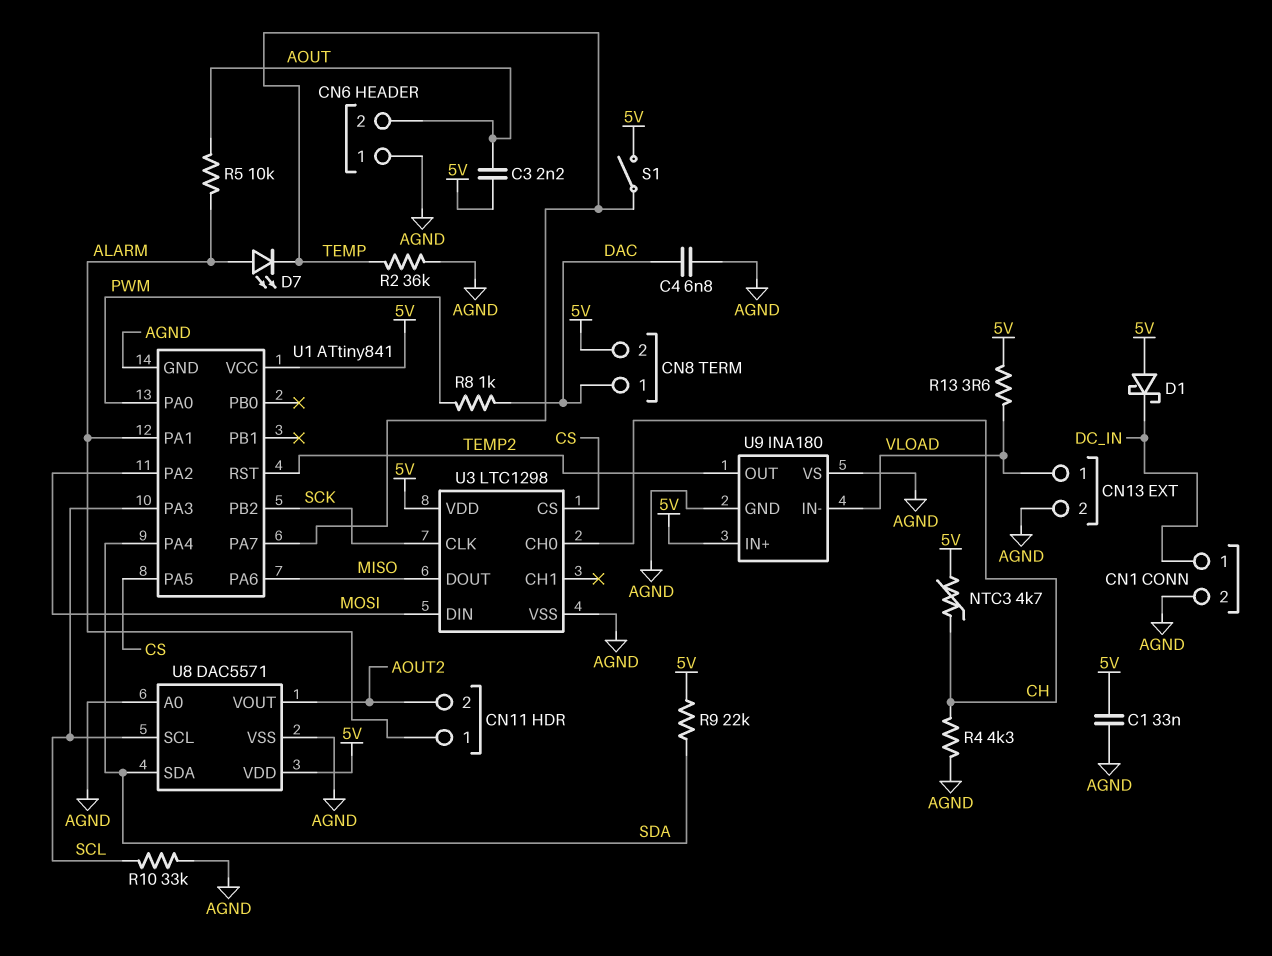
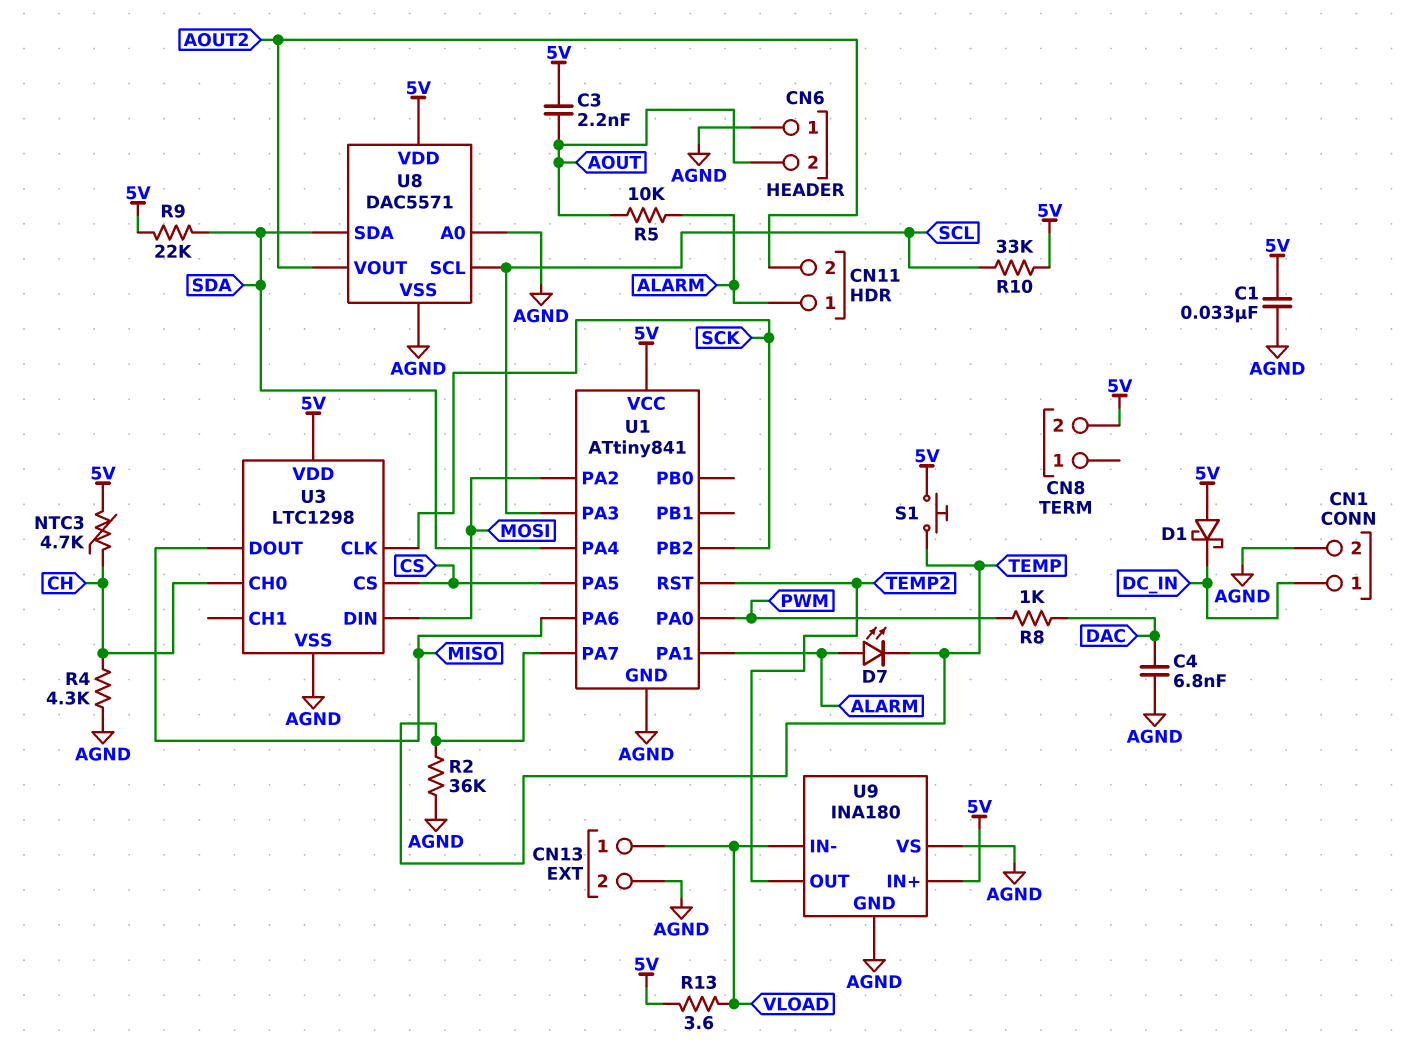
CN8 pin 1: DAC -> none
R10: 33k (AGND, SCL) -> 33k (5V, SCL)
S1: switch (5V, TEMP) -> button (5V, TEMP)

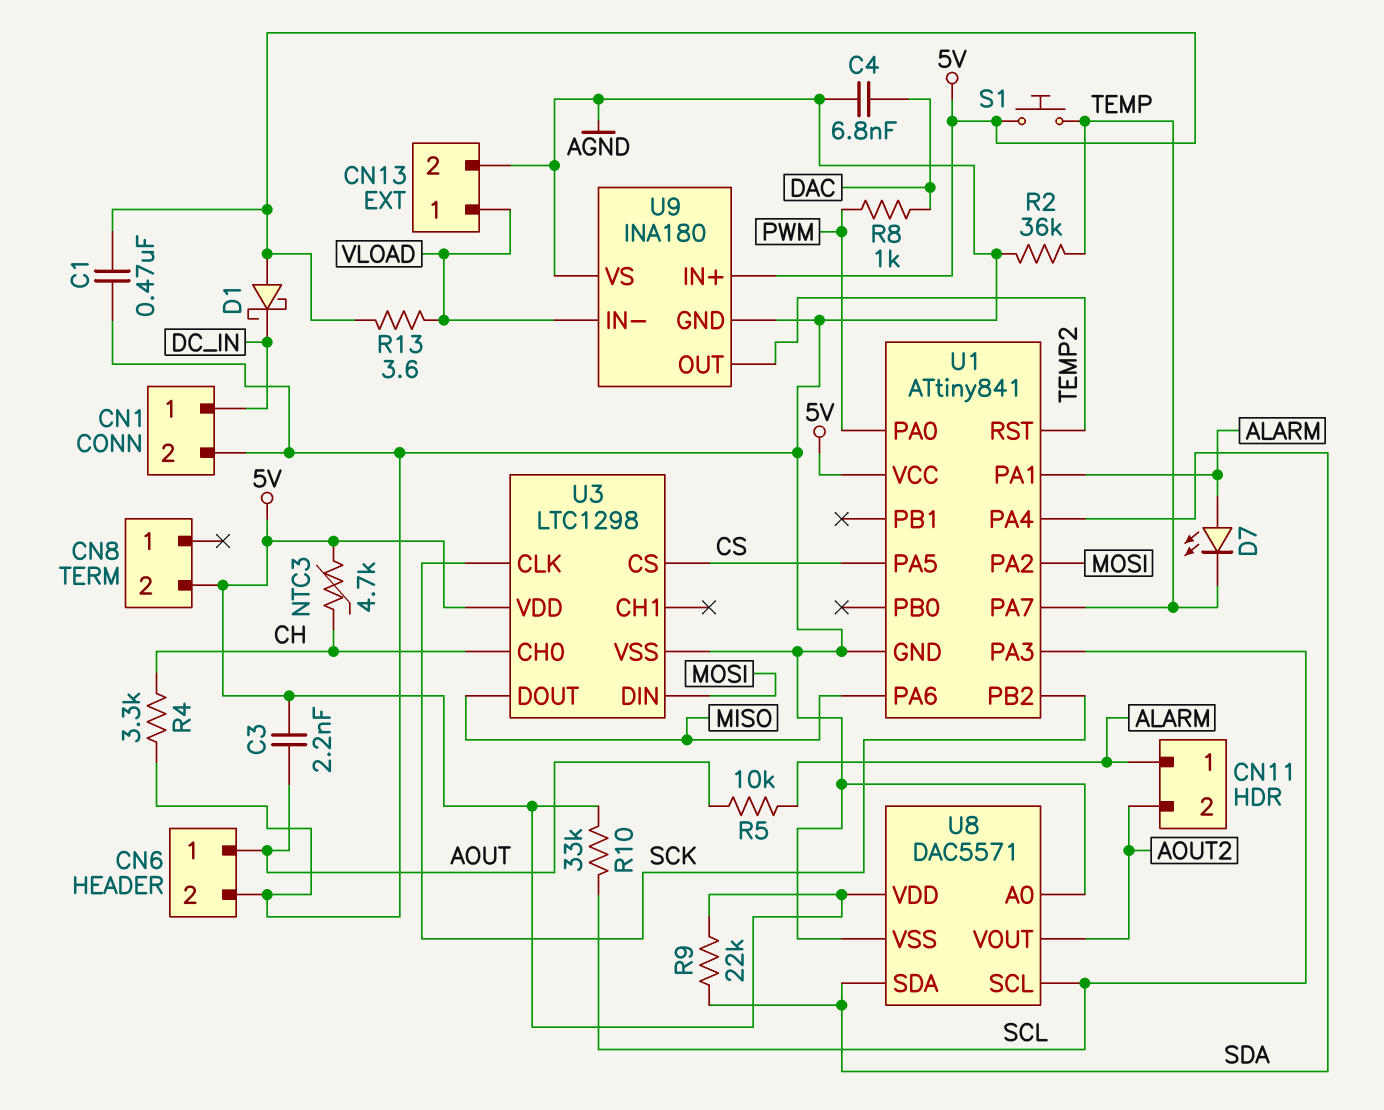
C1: 33nF (5V, AGND) -> 470nF (5V, AGND)
CN6 pin 1: AGND -> AOUT
CN6 pin 2: AOUT -> AGND
R4: 4.3k (AGND, CH) -> 3.3k (AGND, CH)

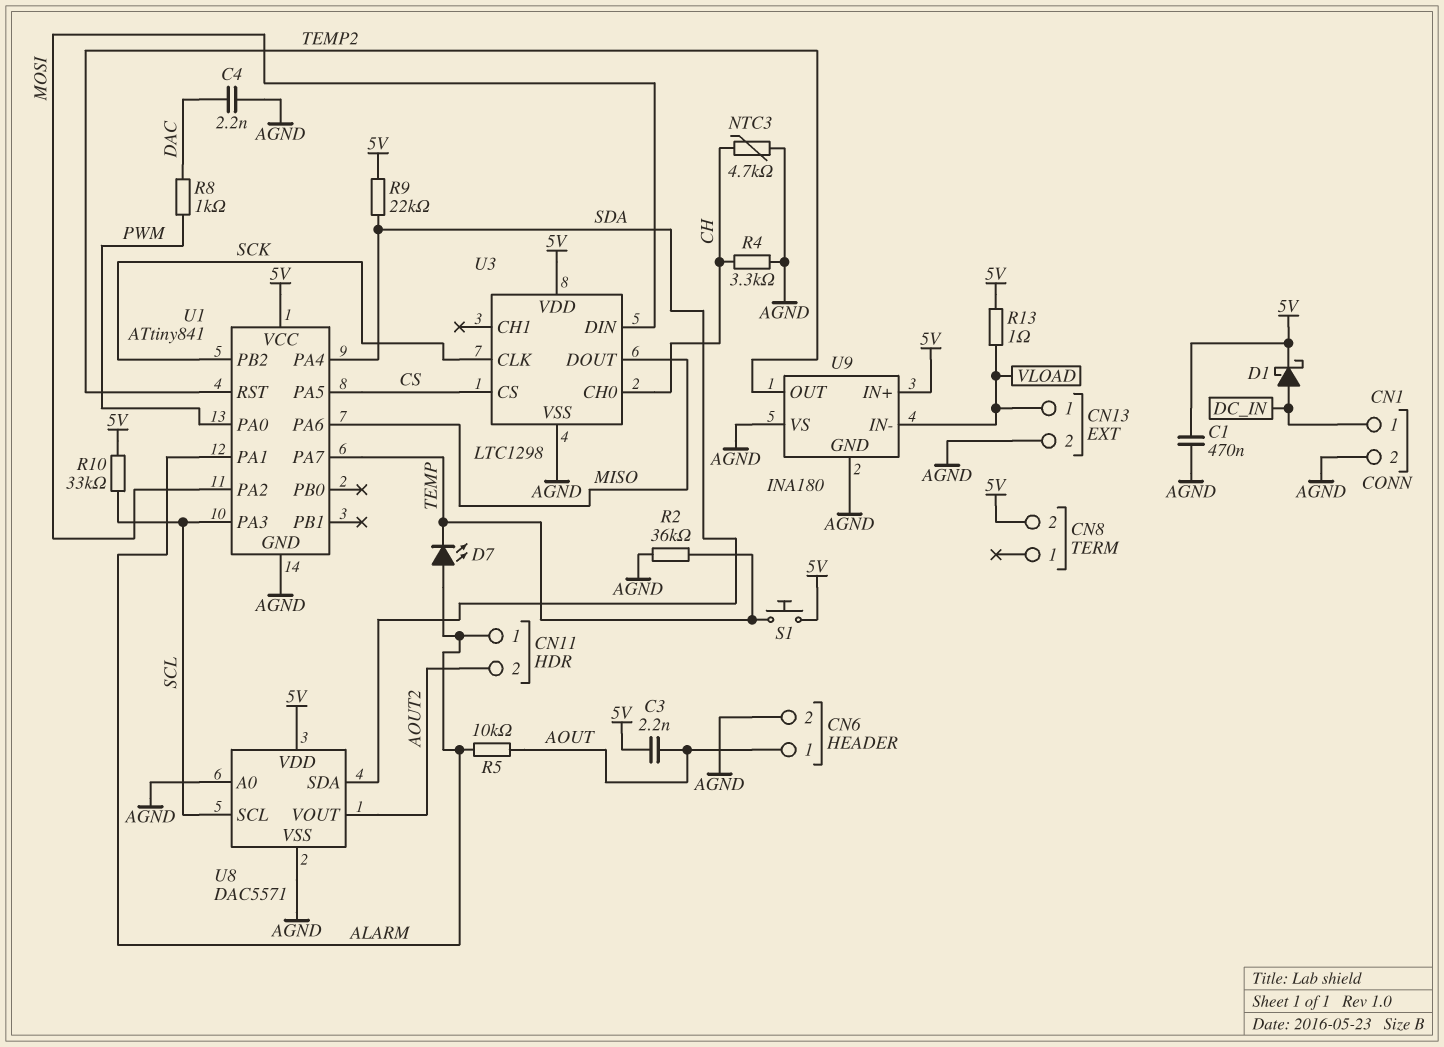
C4: 6.8nF (AGND, DAC) -> 2.2nF (AGND, DAC)
D1: schottky (A 5V, K DC_IN) -> schottky (A DC_IN, K 5V)
NTC3: 4.7k (5V, CH) -> 4.7k (AGND, CH)
R13: 3.6 (5V, VLOAD) -> 1 (5V, VLOAD)

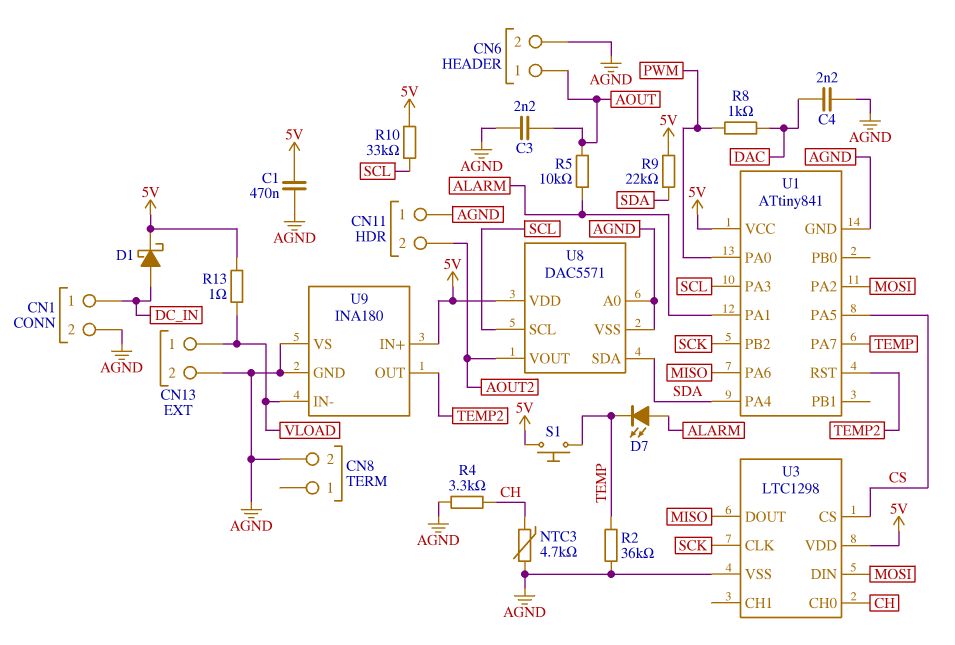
C3: 2.2nF (5V, AOUT) -> 2.2nF (AGND, AOUT)
CN8 pin 2: 5V -> AGND
CN11 pin 1: ALARM -> AGND

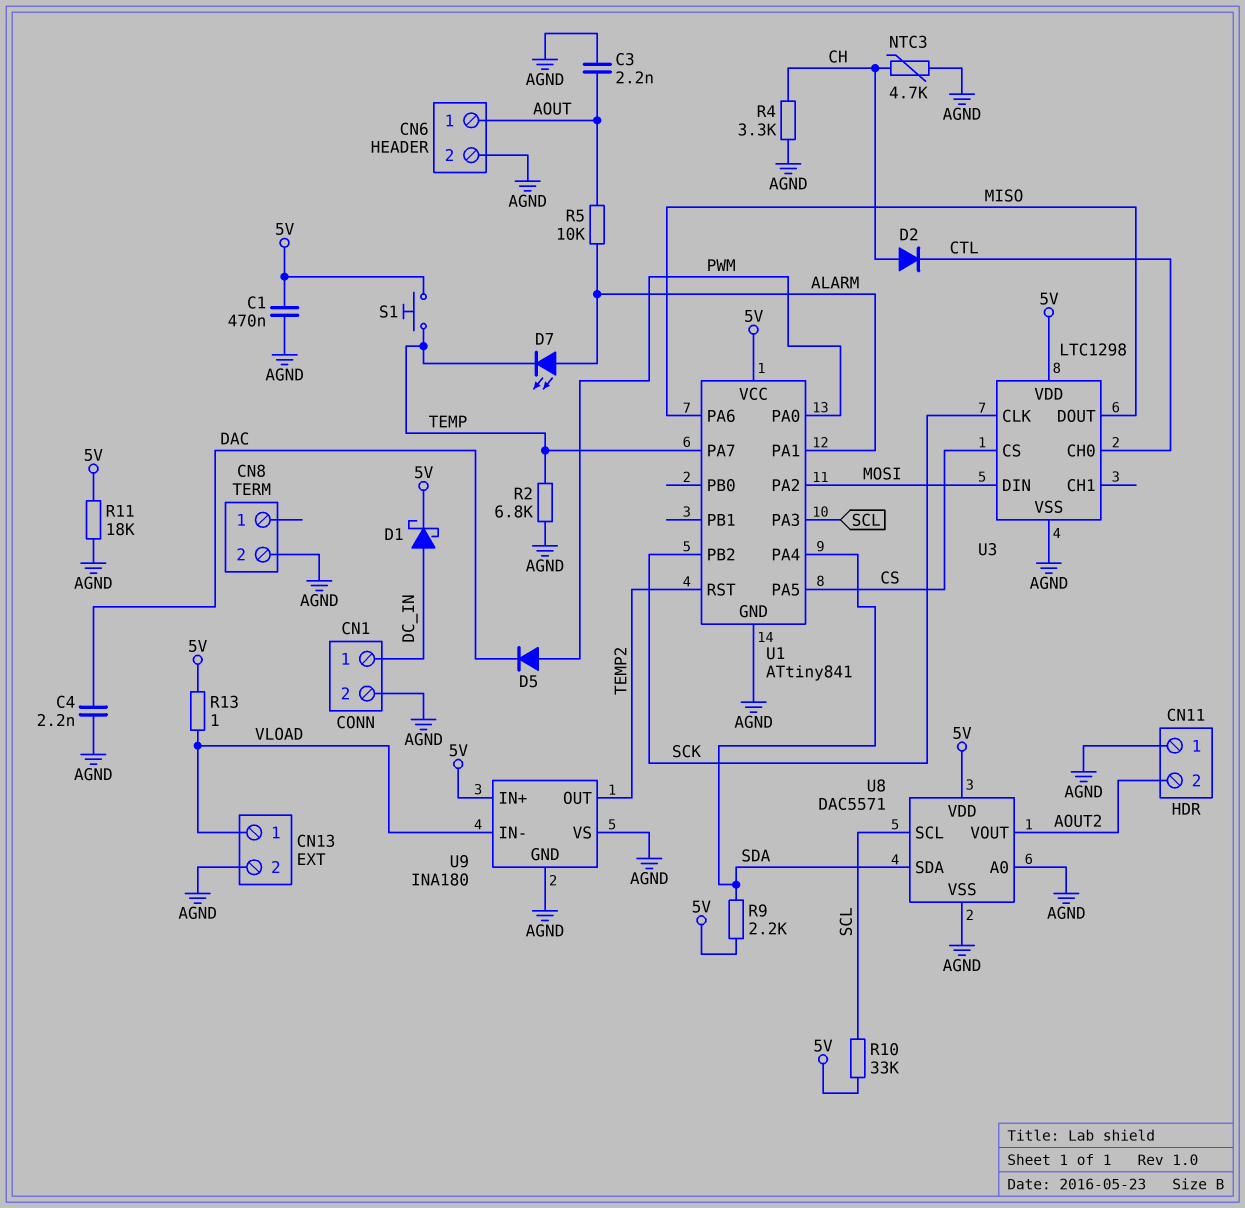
D2: none -> diode (A CH, K CTL)
D5: none -> diode (A PWM, K DAC)
R2: 36k (AGND, TEMP) -> 6.8k (AGND, TEMP)
R8: 1k (DAC, PWM) -> none
R9: 22k (5V, SDA) -> 2.2k (5V, SDA)
R11: none -> 18k (5V, AGND)
U3 pin CH0: CH -> CTL

